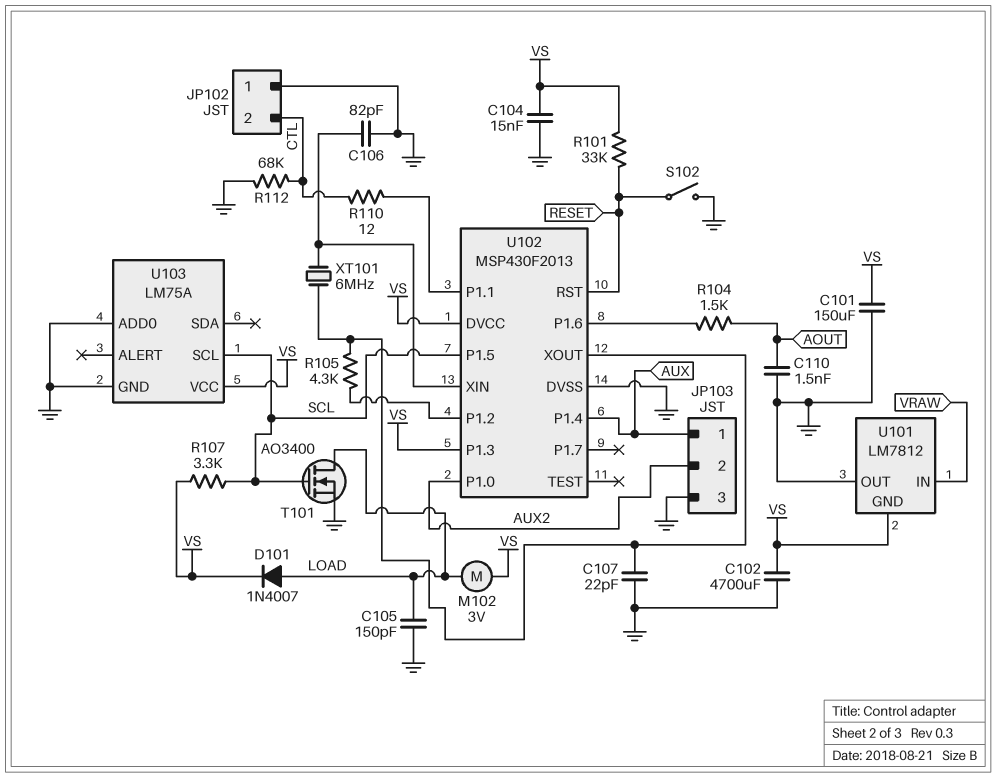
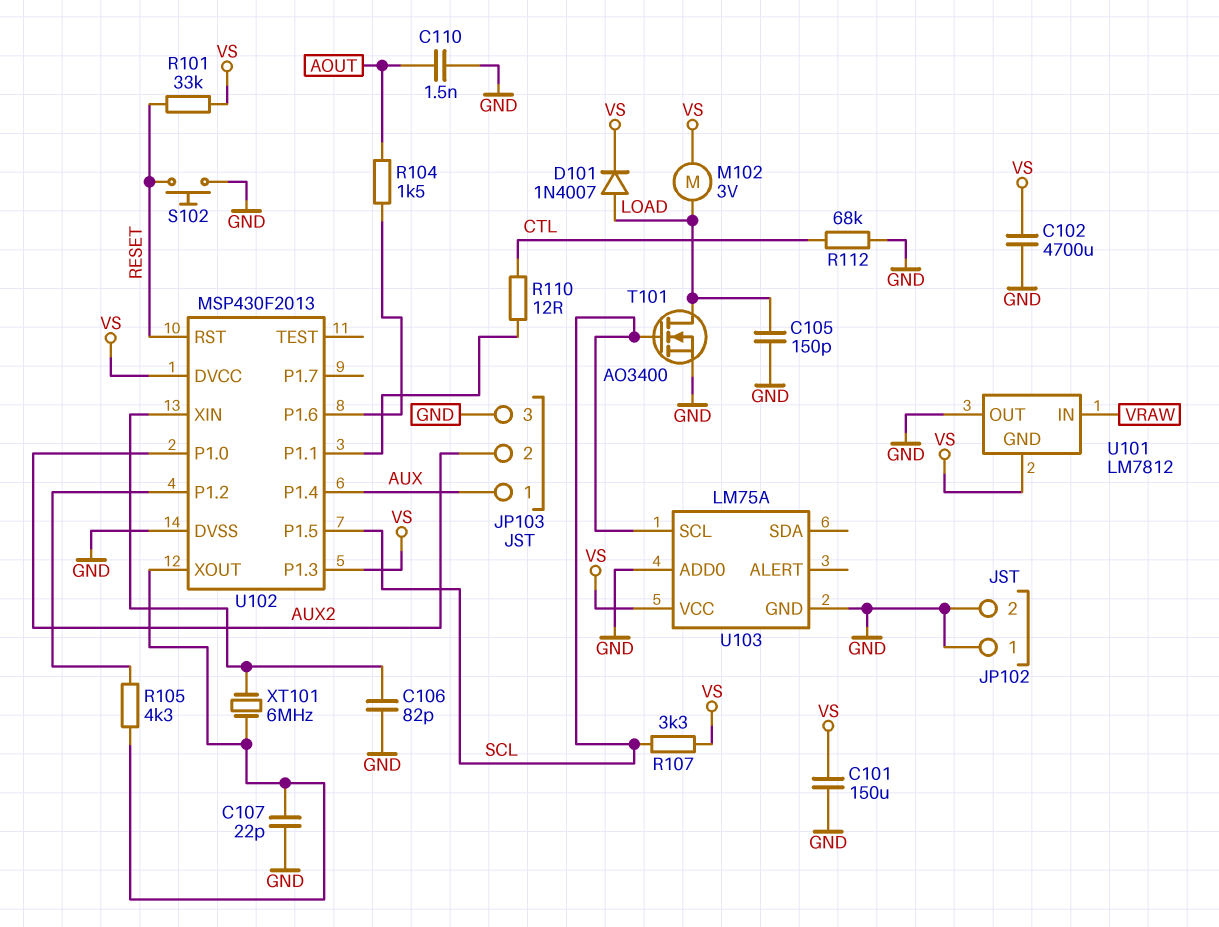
C104: 15nF (GND, VS) -> none
JP102 pin 2: CTL -> GND
S102: switch (GND, RESET) -> button (GND, RESET)

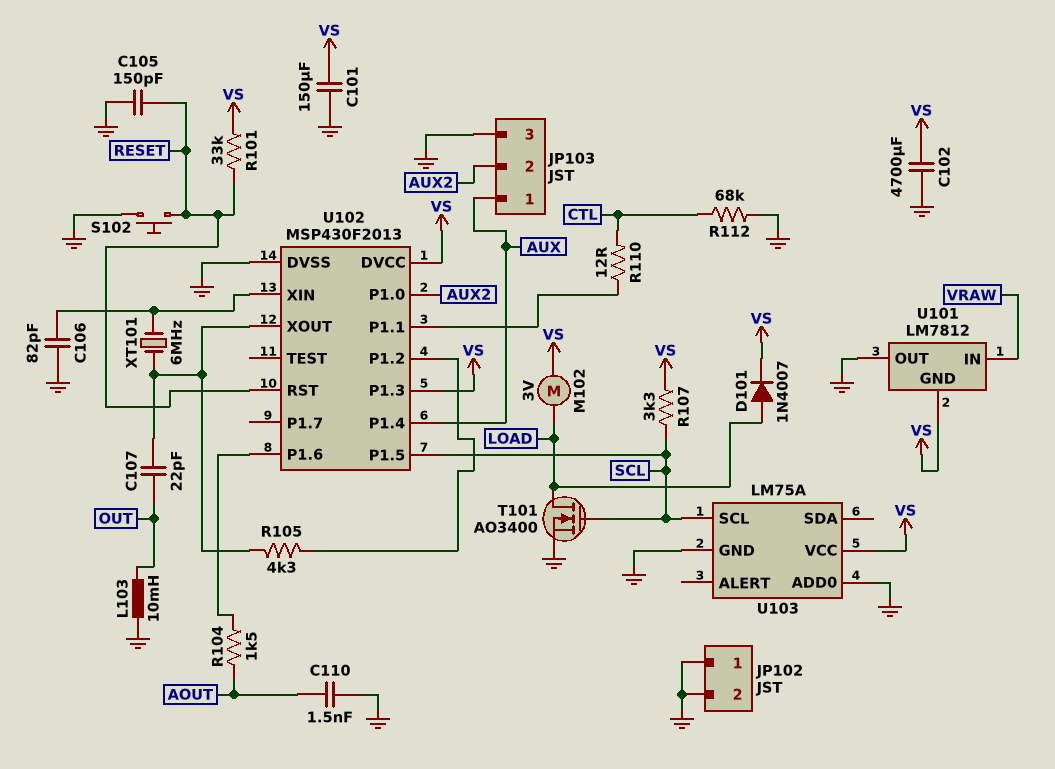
C105: 150pF (GND, LOAD) -> 150pF (GND, RESET)
C107: 22pF (GND, U102/XOUT) -> 22pF (OUT, U102/XOUT)
L103: none -> 10mH (GND, OUT)

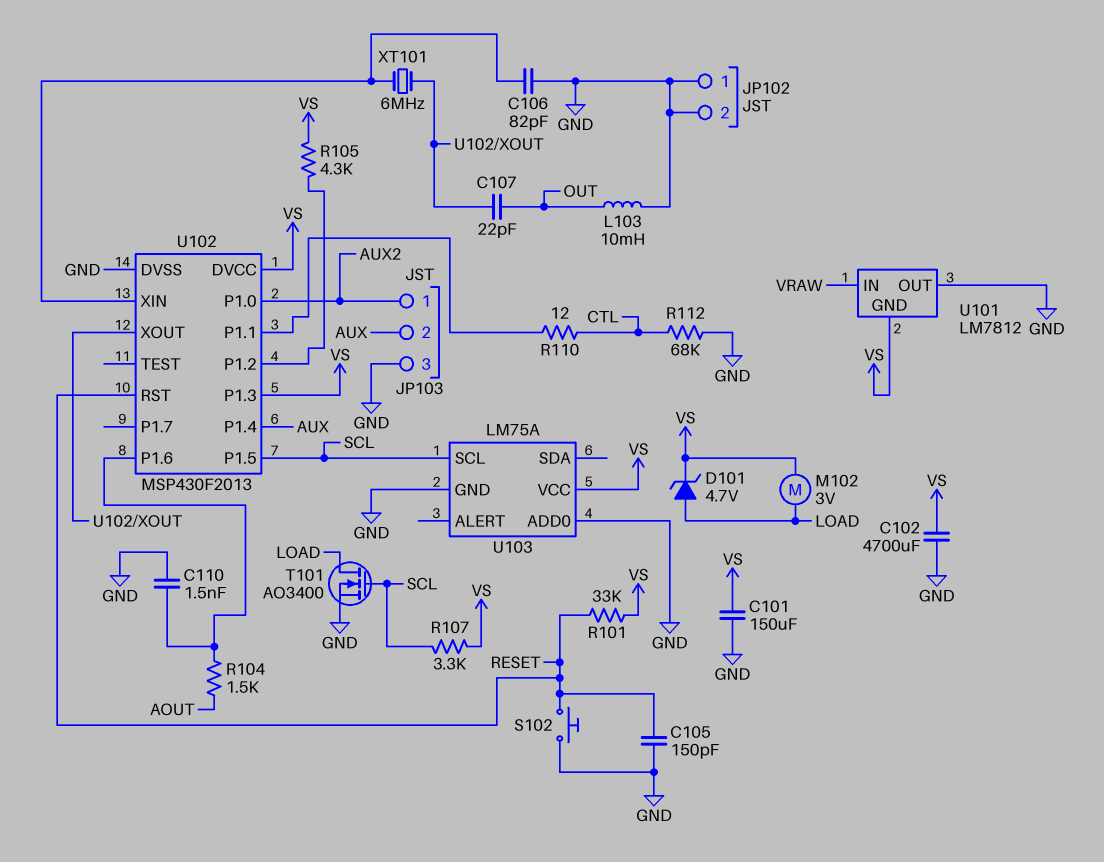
C110: 1.5nF (AOUT, GND) -> 1.5nF (GND, U102/P1.6)
D101: diode 1N4007 (A LOAD, K VS) -> zener 4.7V (A LOAD, K VS)
JP103 pin 1: AUX -> AUX2
JP103 pin 2: AUX2 -> AUX
R105: 4.3k (U102/P1.2, U102/XOUT) -> 4.3k (U102/P1.2, VS)

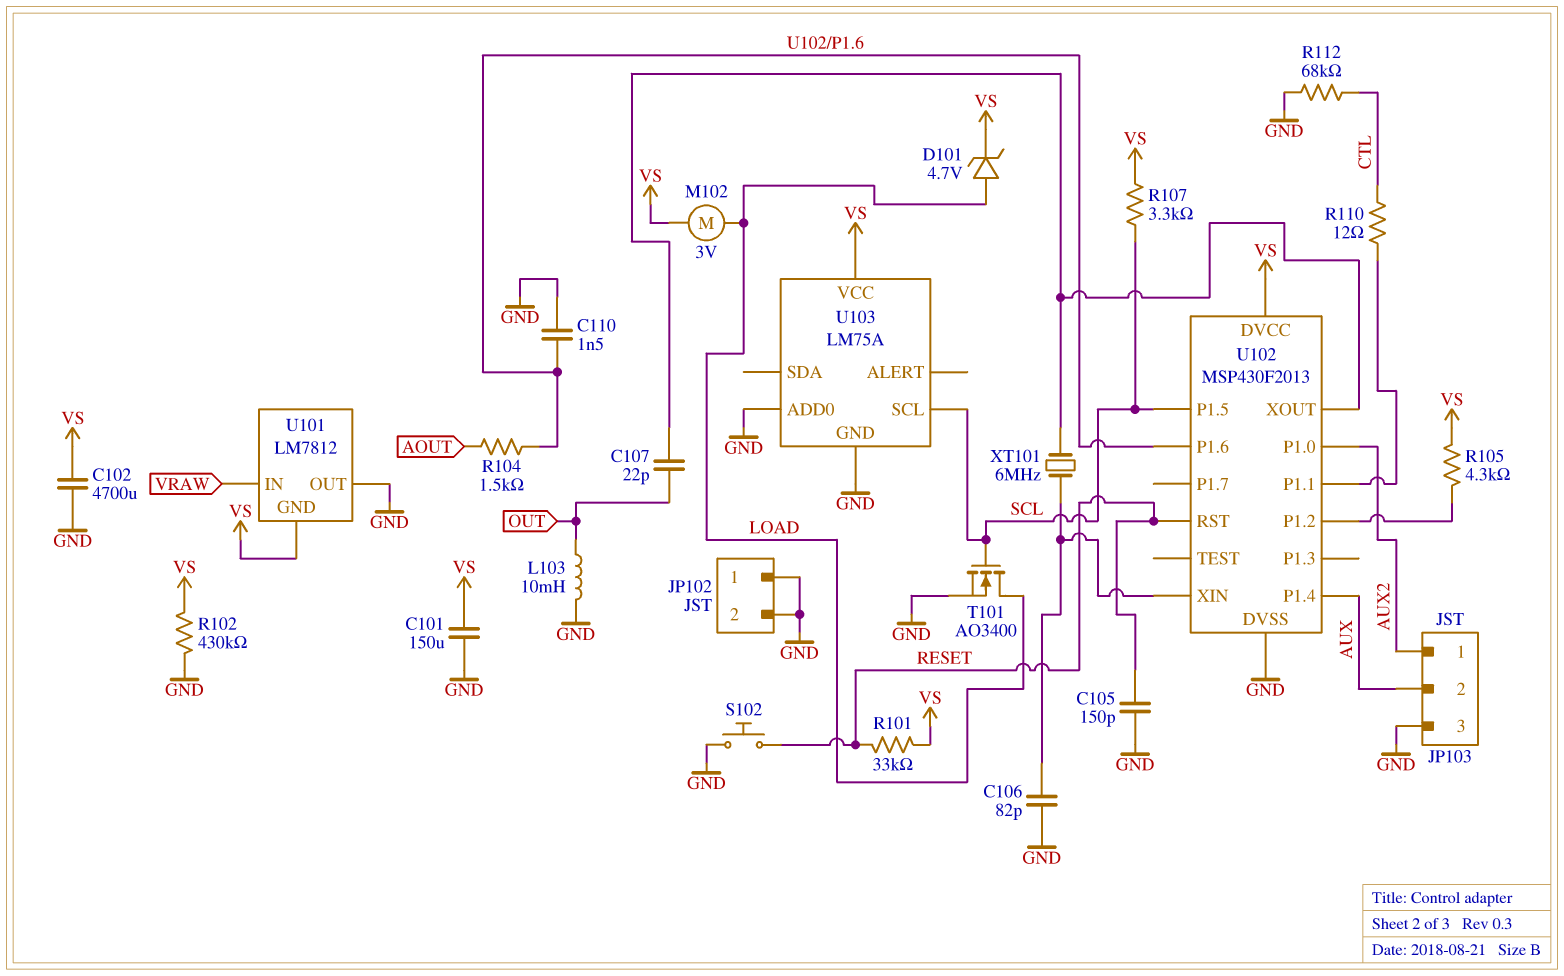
R102: none -> 430k (GND, VS)
U102 pin P1.3: VS -> none

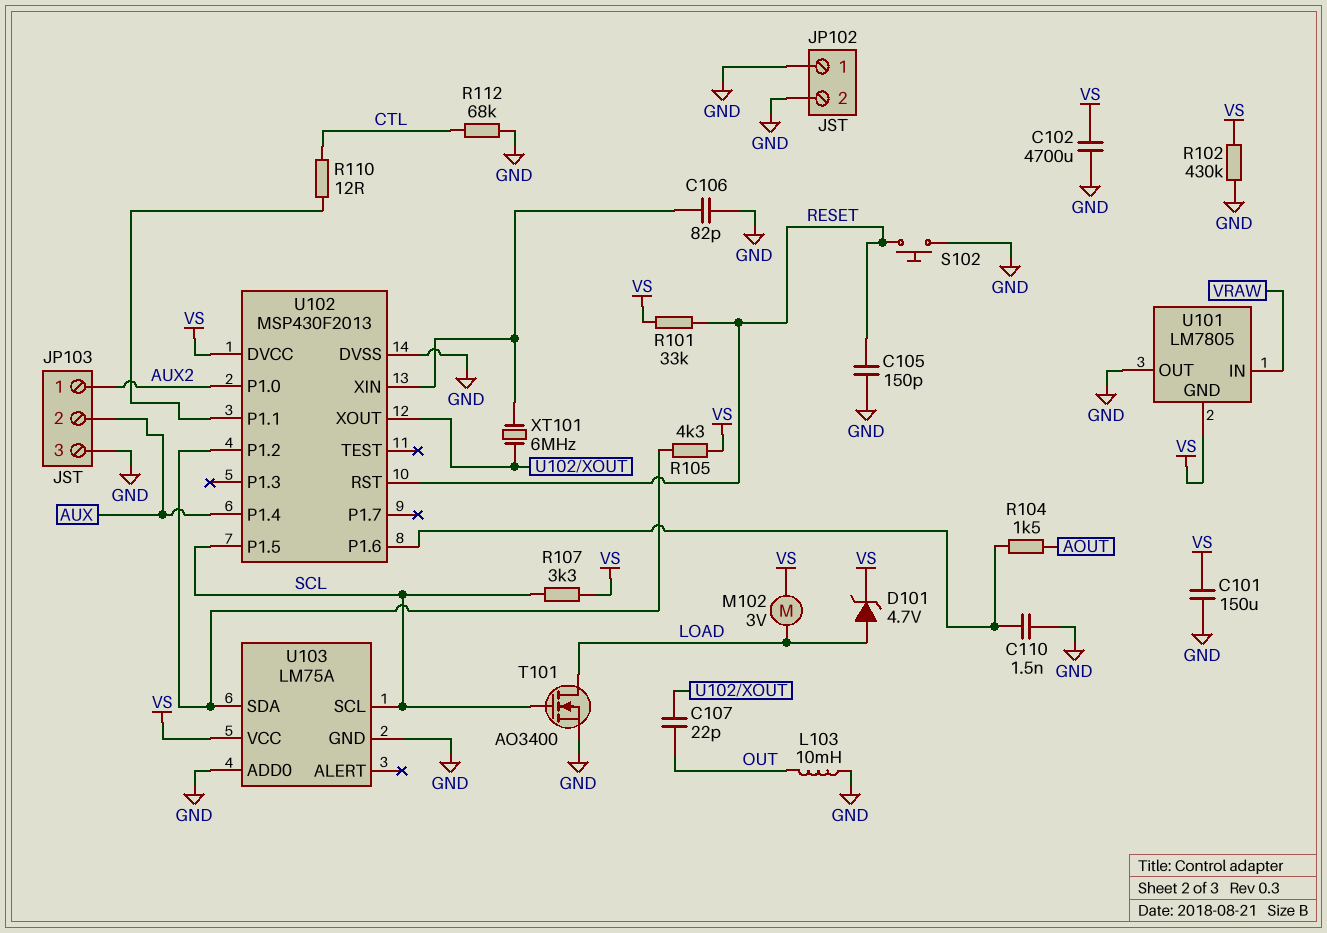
U101: LM7812 -> LM7805
U103 pin SDA: none -> U102/P1.2

